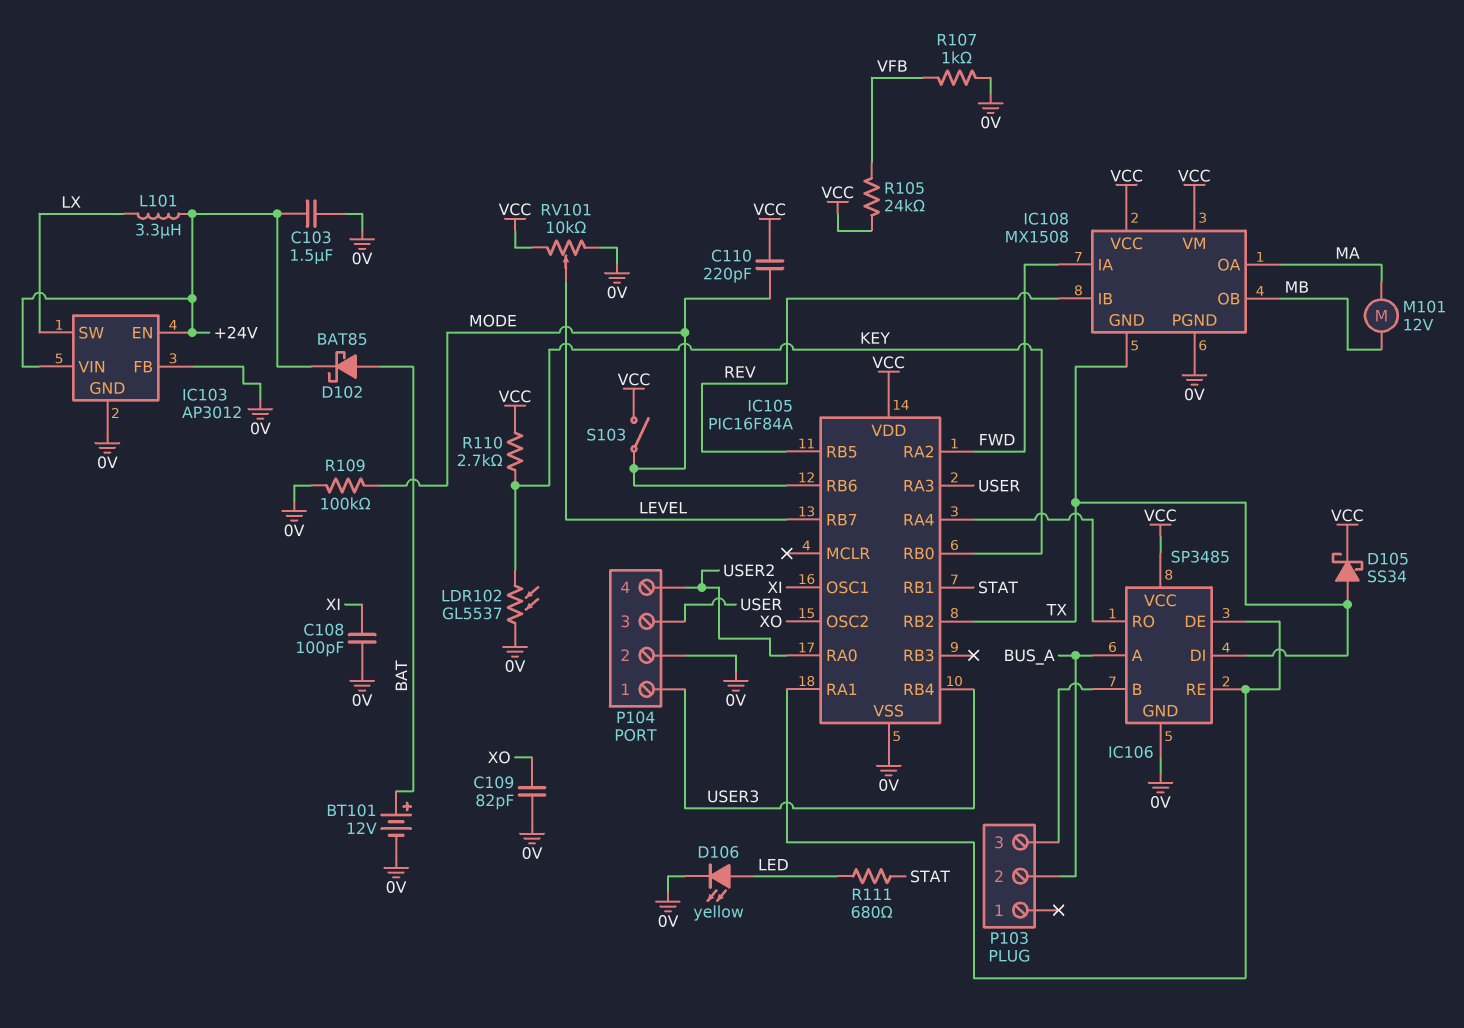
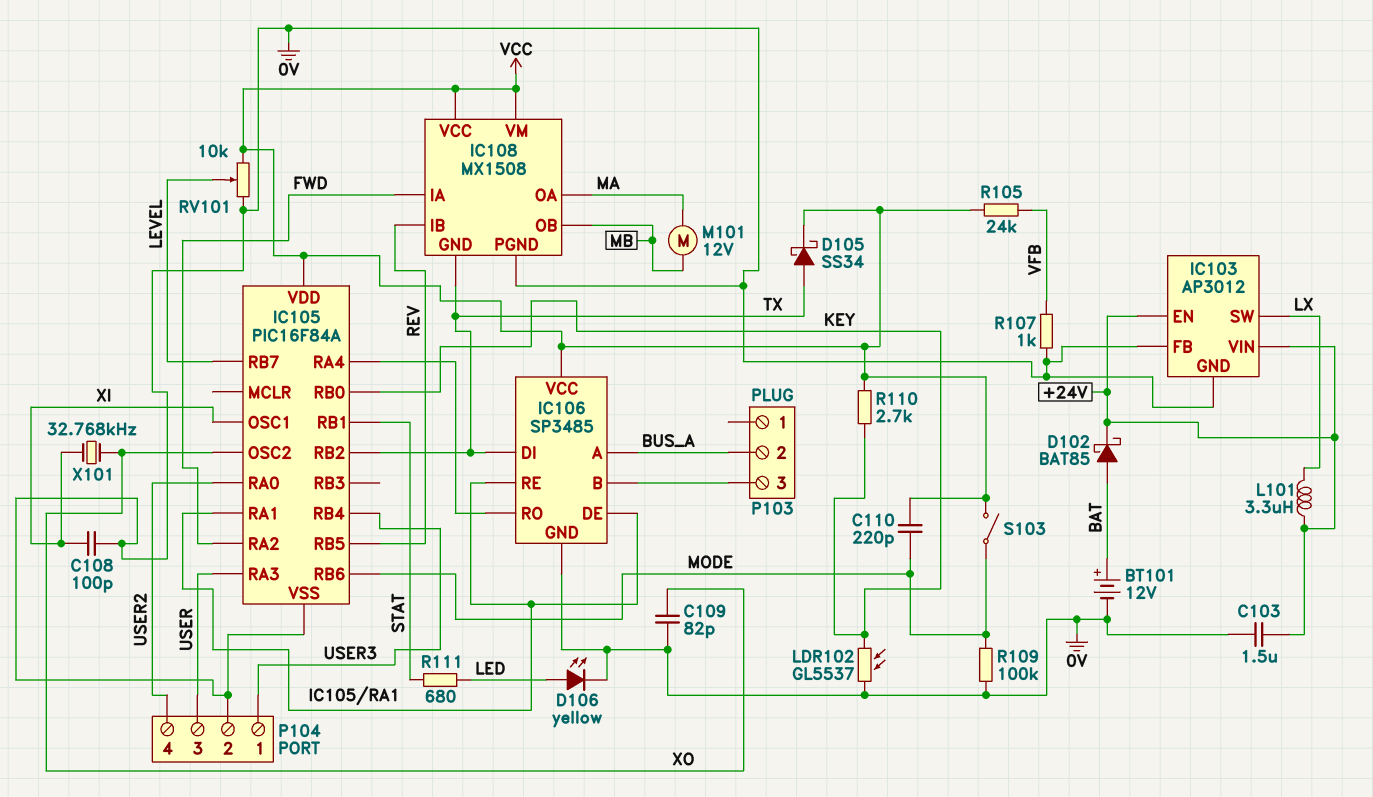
X101: none -> 32.768kHz (XI, XO)

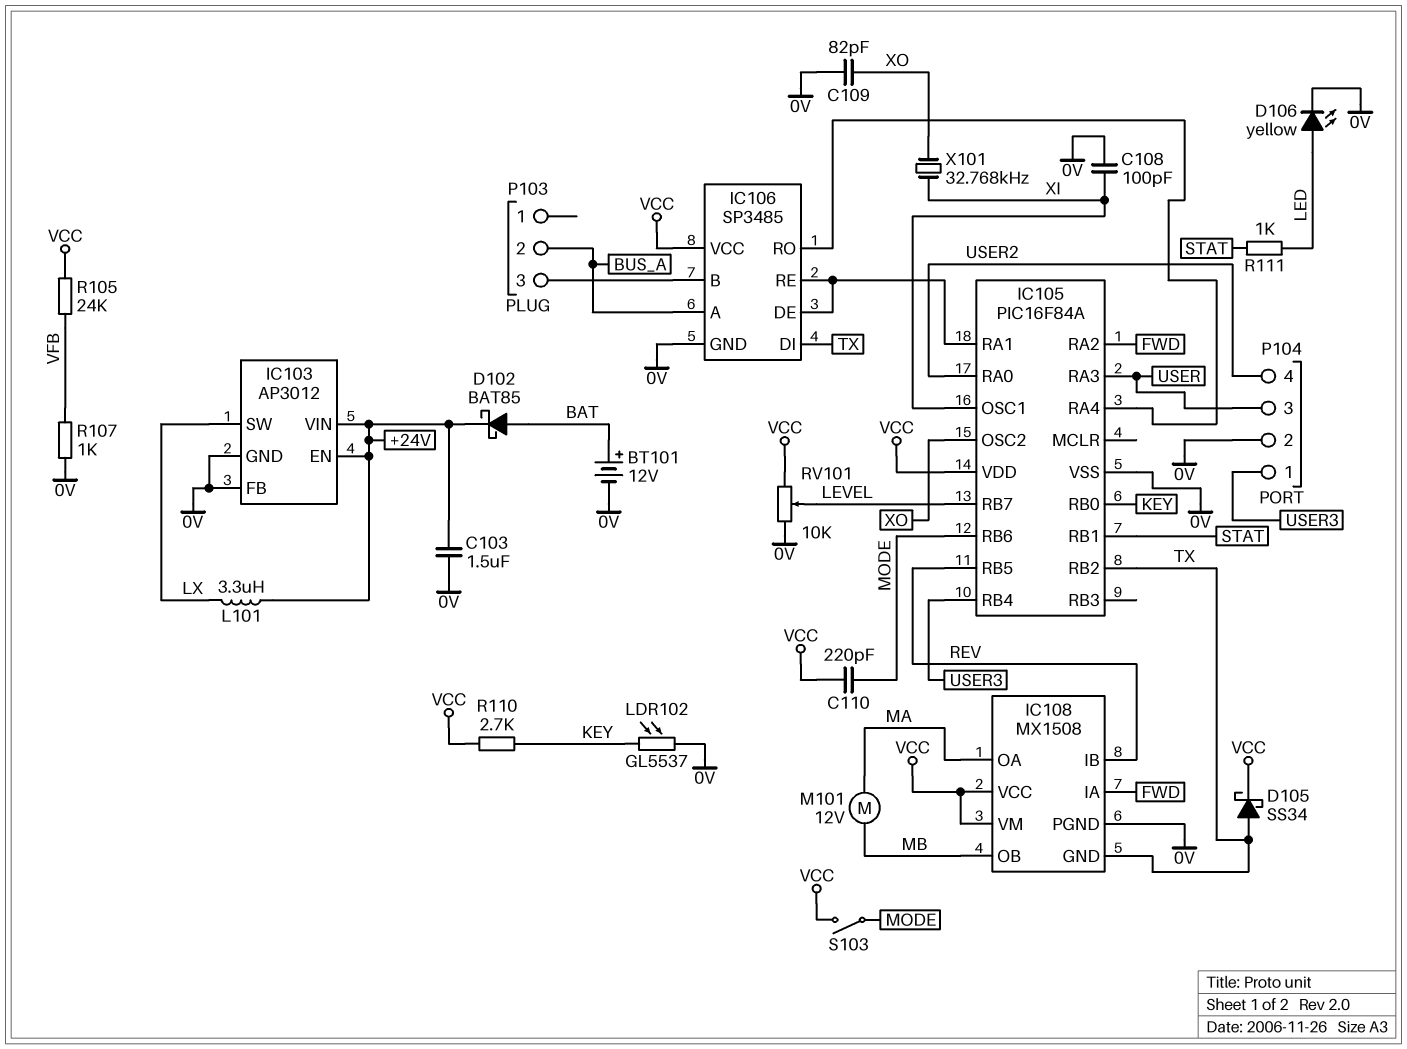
R109: 100k (0V, MODE) -> none
R111: 680 (LED, STAT) -> 1k (LED, STAT)

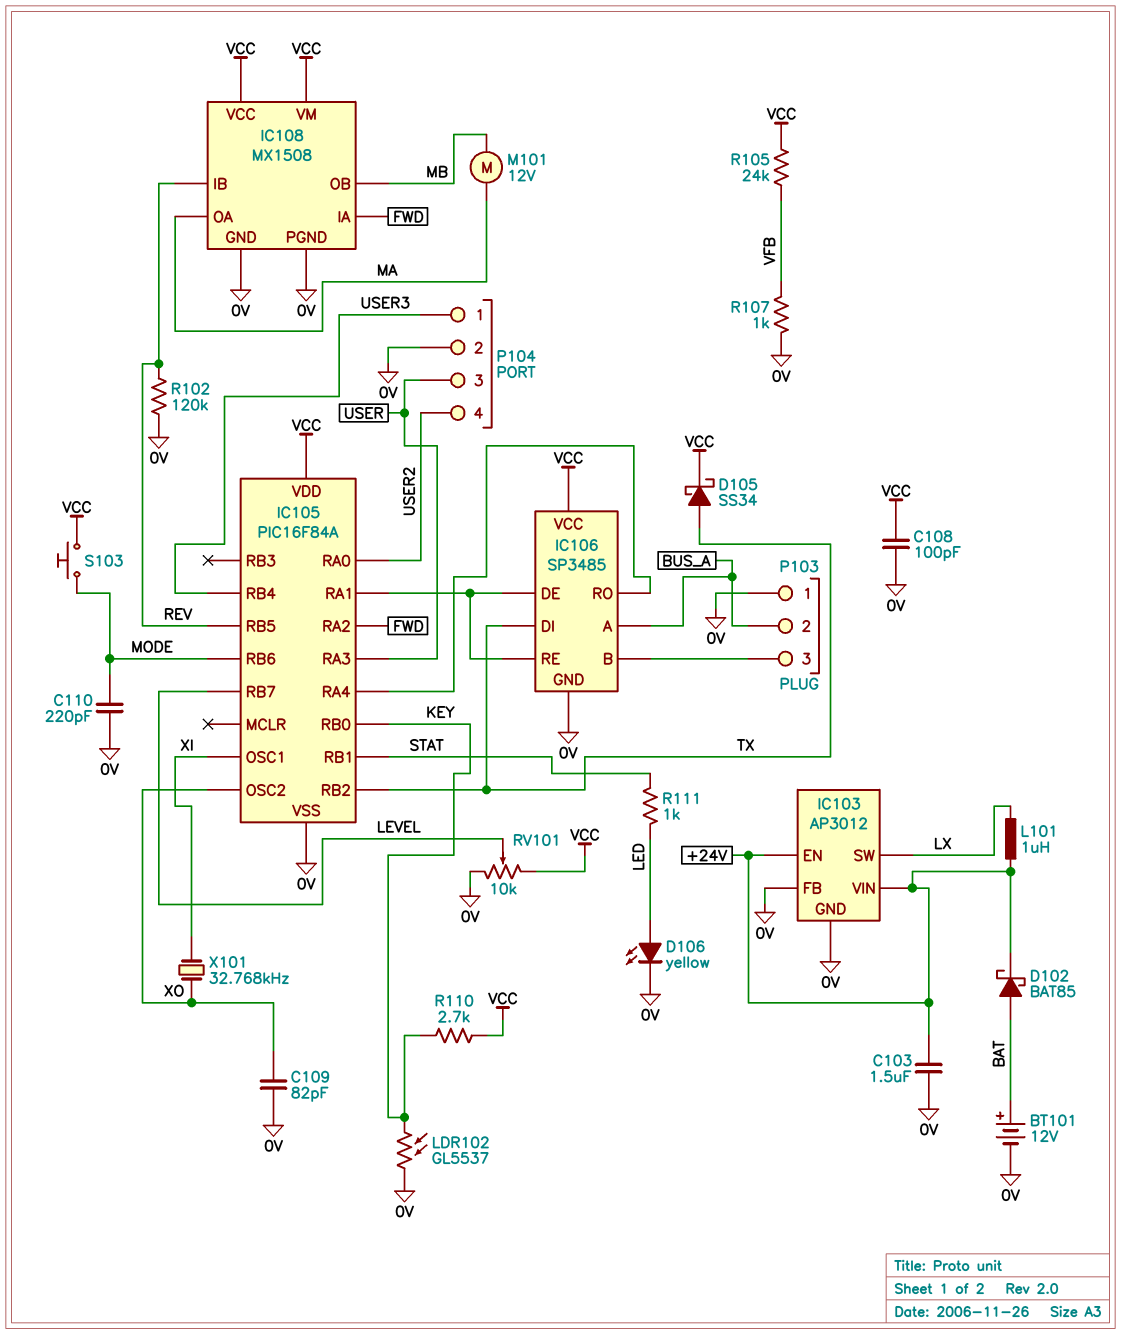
C108: 100pF (0V, XI) -> 100pF (0V, VCC)
C110: 220pF (MODE, VCC) -> 220pF (0V, MODE)
IC108 pin GND: TX -> 0V
L101: 3.3uH (+24V, LX) -> 1uH (+24V, LX)
P103 pin 1: none -> 0V
R102: none -> 120k (0V, REV)
S103: switch (MODE, VCC) -> button (MODE, VCC)

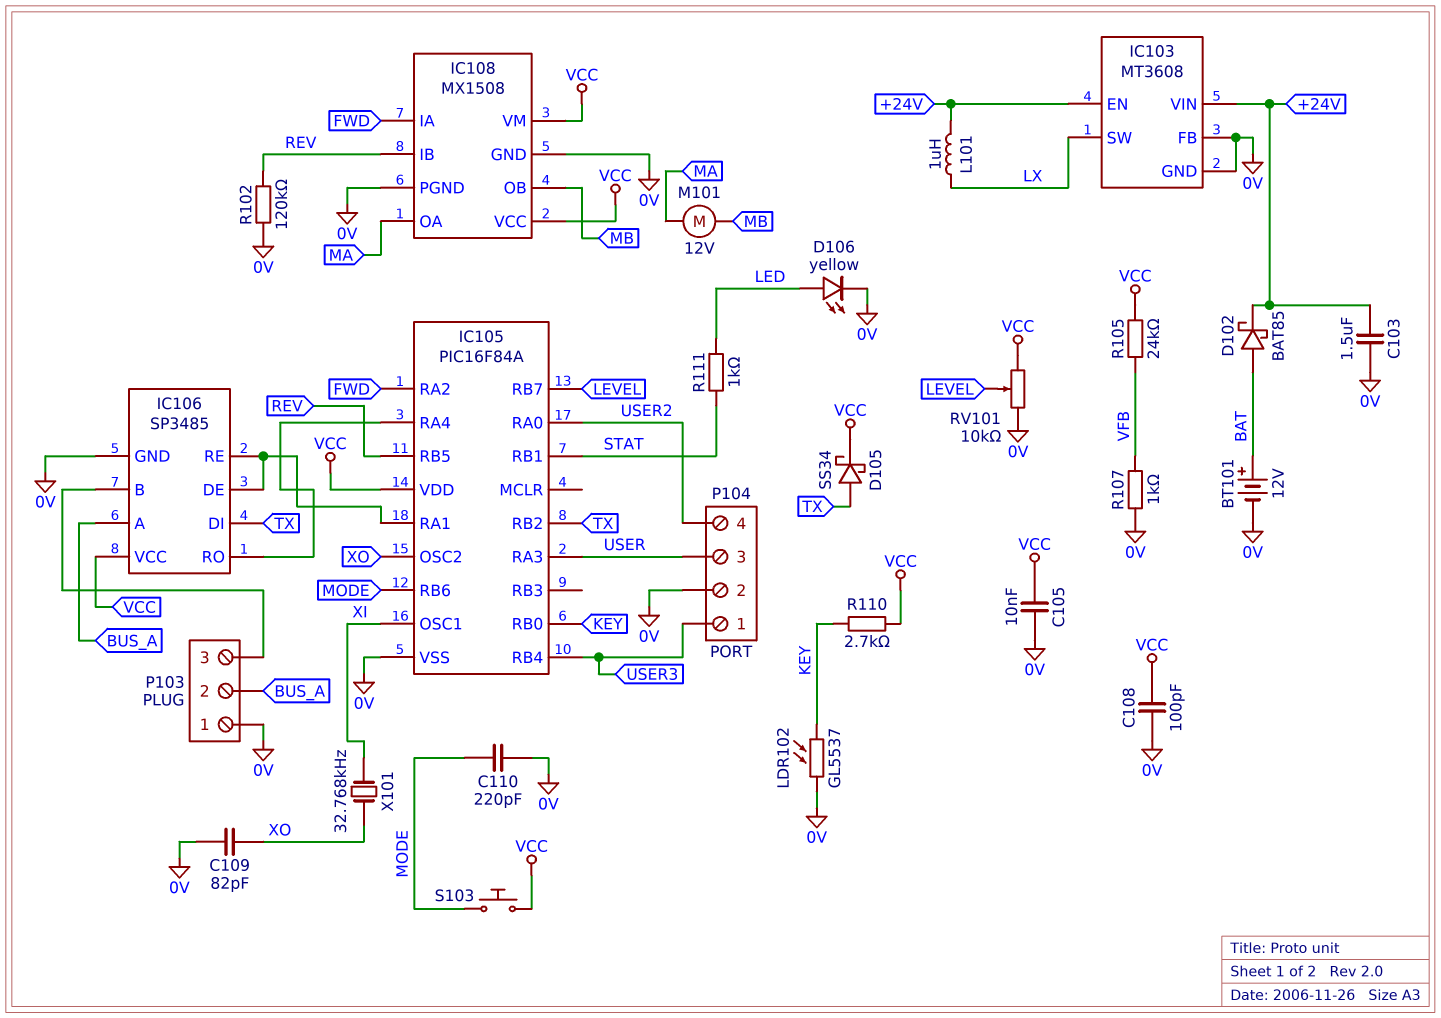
C105: none -> 10nF (0V, VCC)
IC103: AP3012 -> MT3608

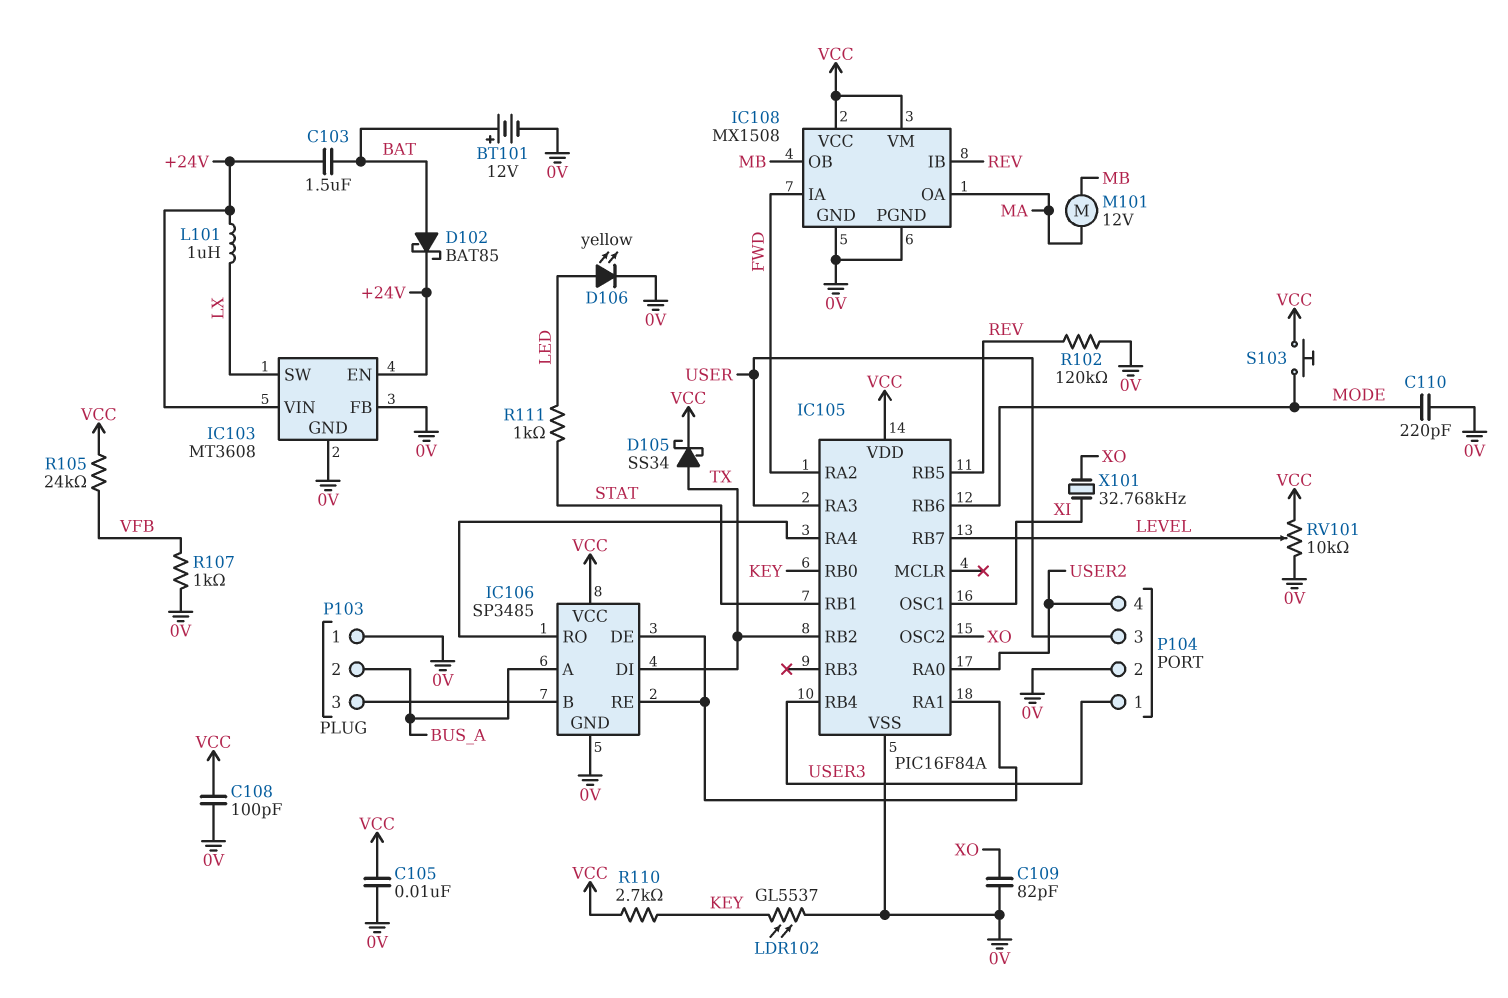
C103: 1.5uF (+24V, 0V) -> 1.5uF (+24V, BAT)

